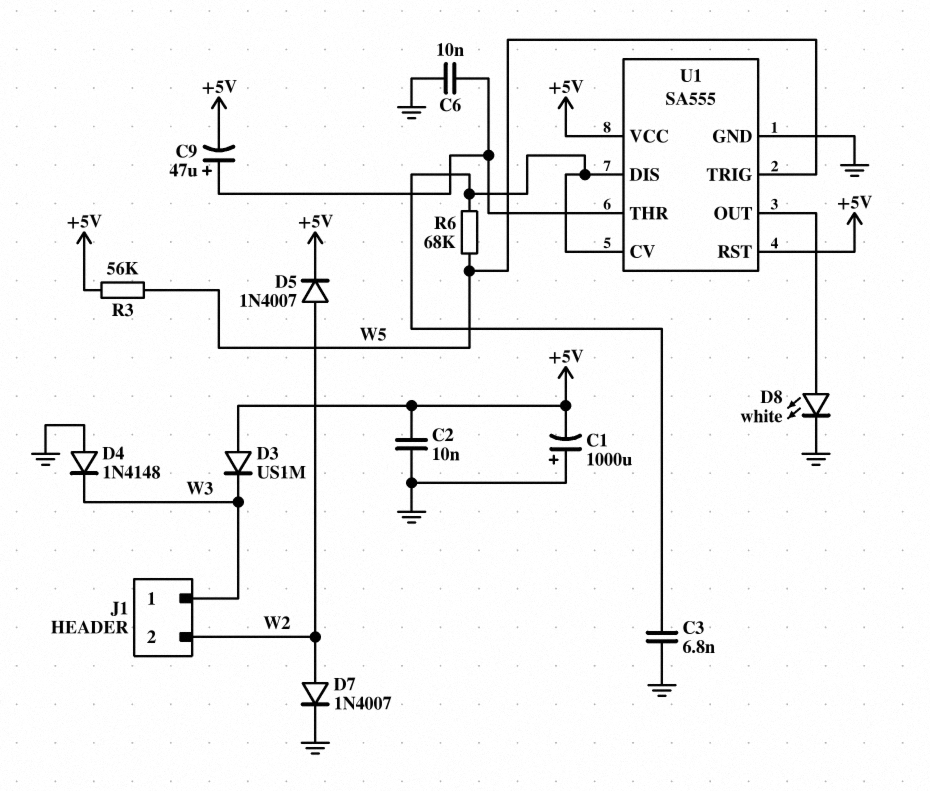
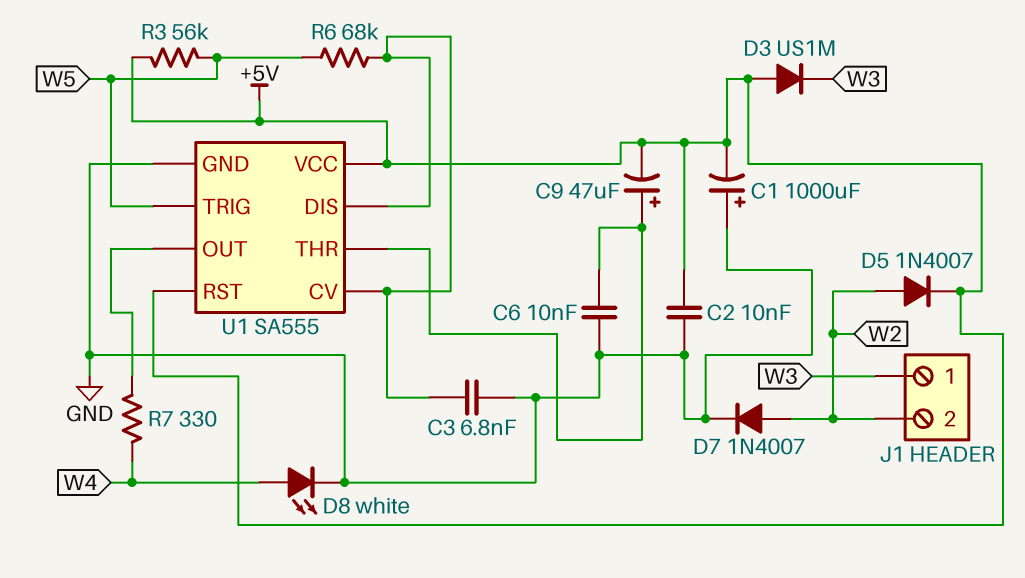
D4: diode 1N4148 (A GND, K W3) -> none
D8: LED white (A U1/OUT, K GND) -> LED white (A W4, K GND)
R7: none -> 330 (U1/OUT, W4)

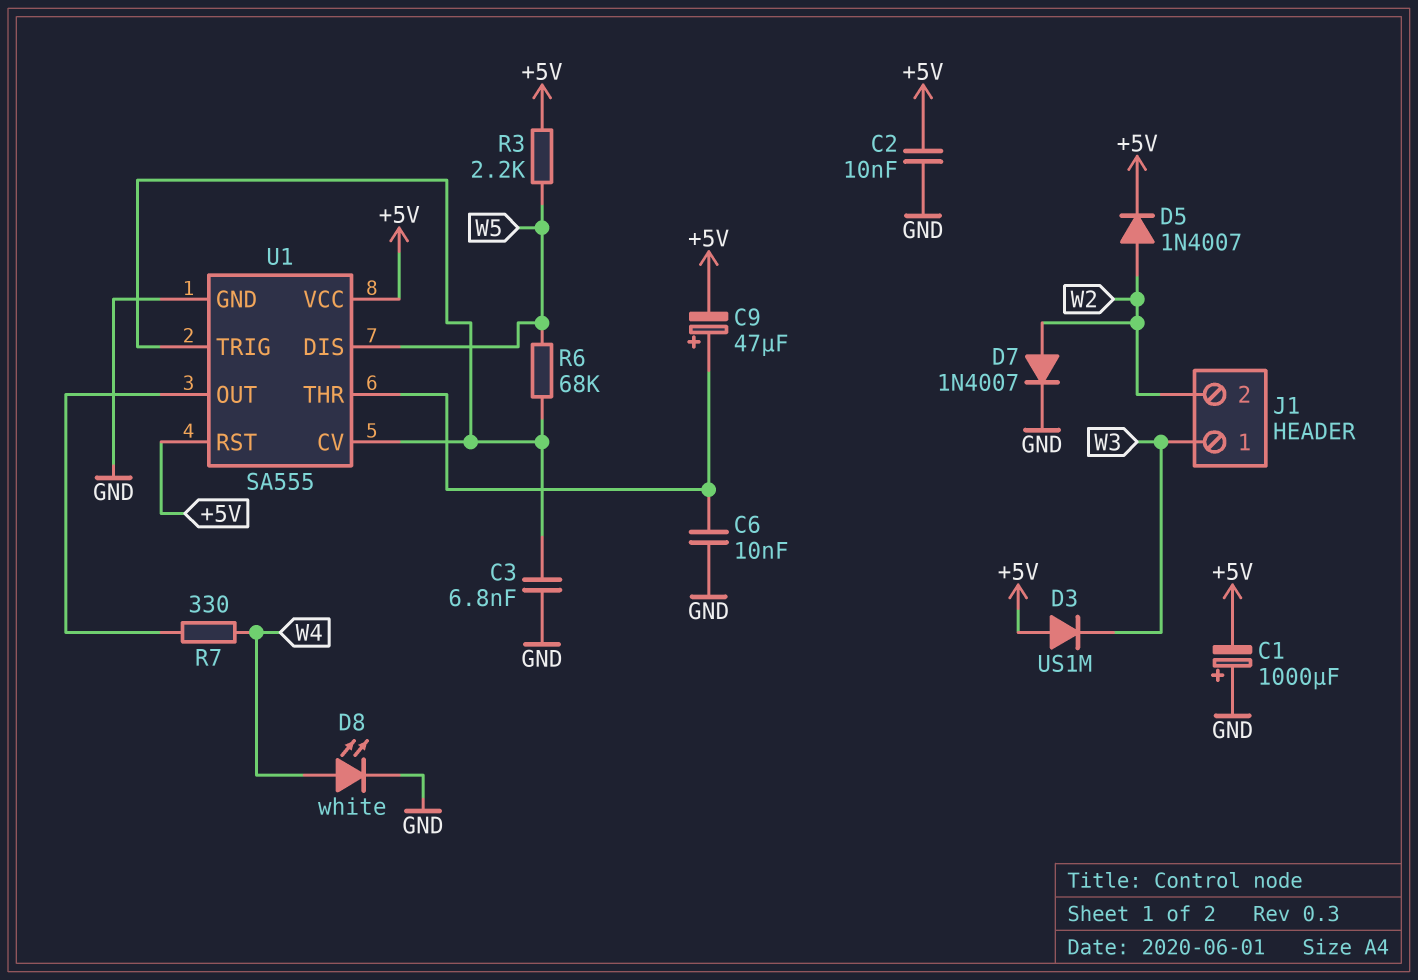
R3: 56k (+5V, W5) -> 2.2k (+5V, W5)
U1 pin DIS: U1/CV -> W5
U1 pin TRIG: W5 -> U1/CV

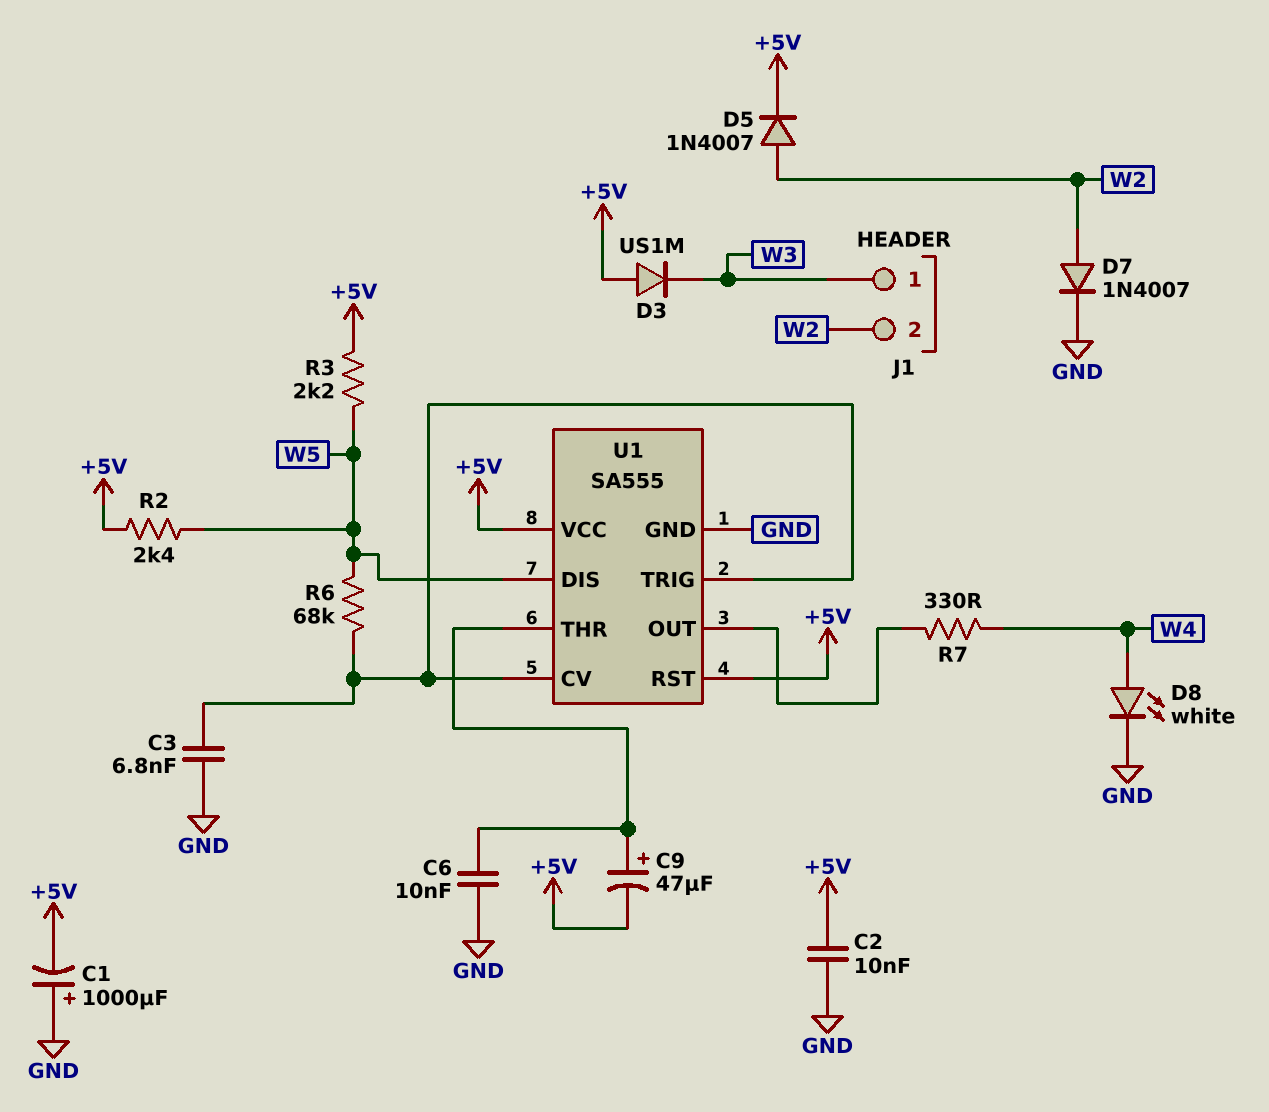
R2: none -> 2.4k (+5V, W5)

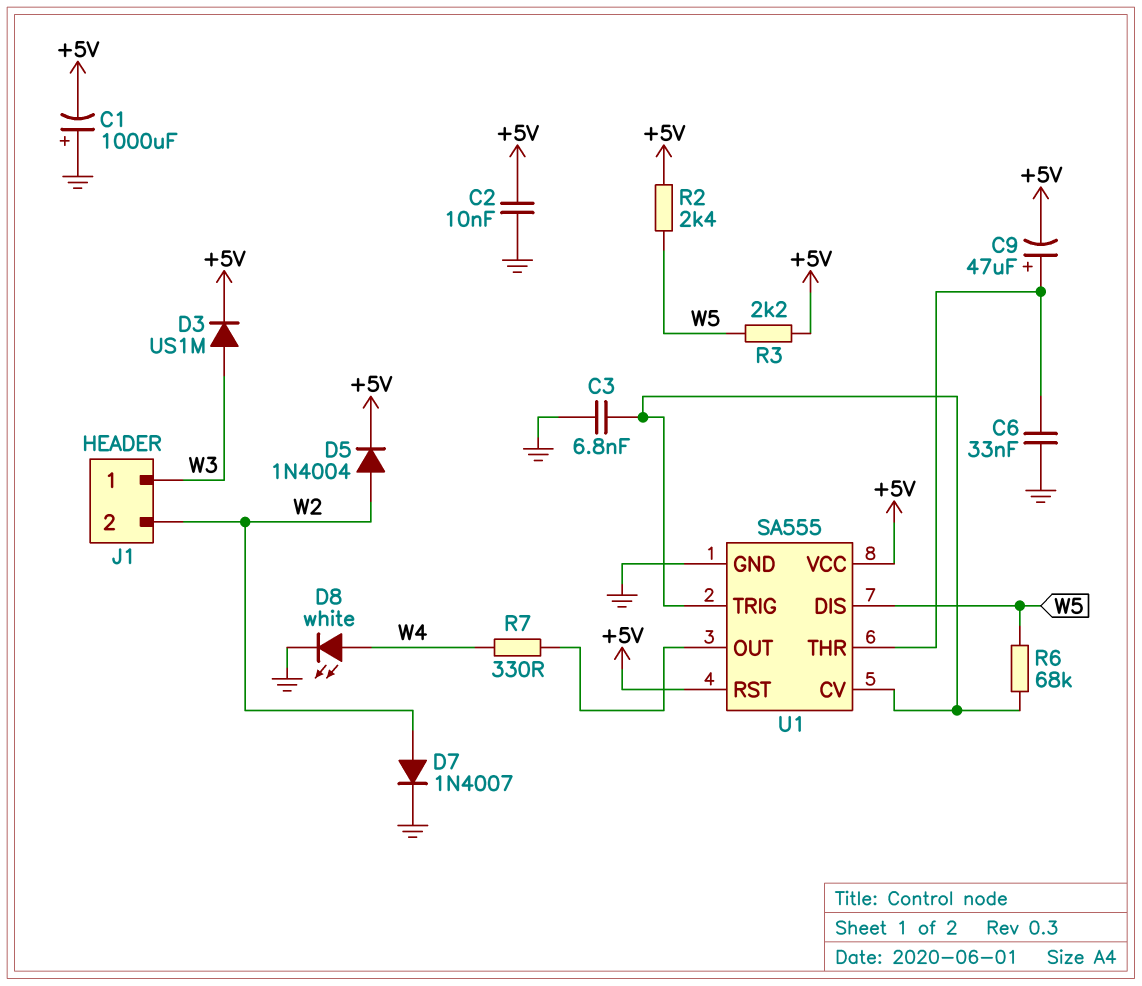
C6: 10nF (GND, U1/THR) -> 33nF (GND, U1/THR)
D3: diode US1M (A +5V, K W3) -> diode US1M (A W3, K +5V)
D5: diode 1N4007 (A W2, K +5V) -> diode 1N4004 (A W2, K +5V)

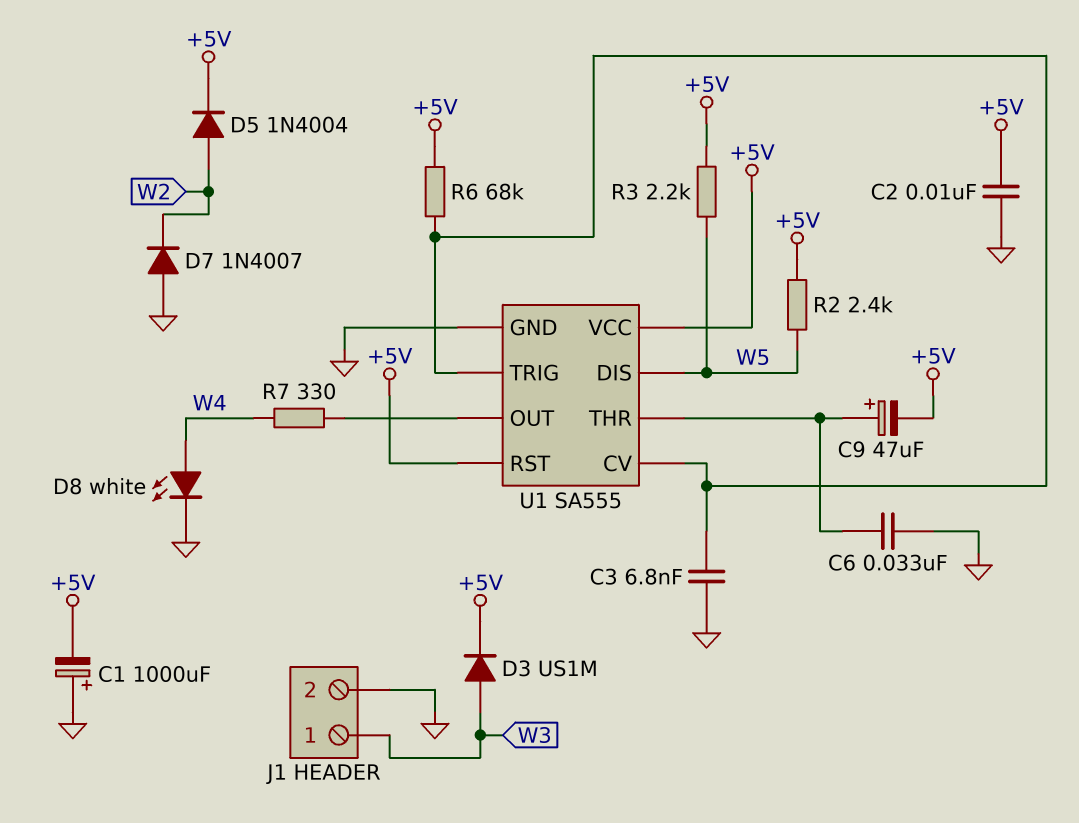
D7: diode 1N4007 (A W2, K GND) -> diode 1N4007 (A GND, K W2)
J1 pin 2: W2 -> GND
R6: 68k (U1/CV, W5) -> 68k (+5V, U1/CV)

